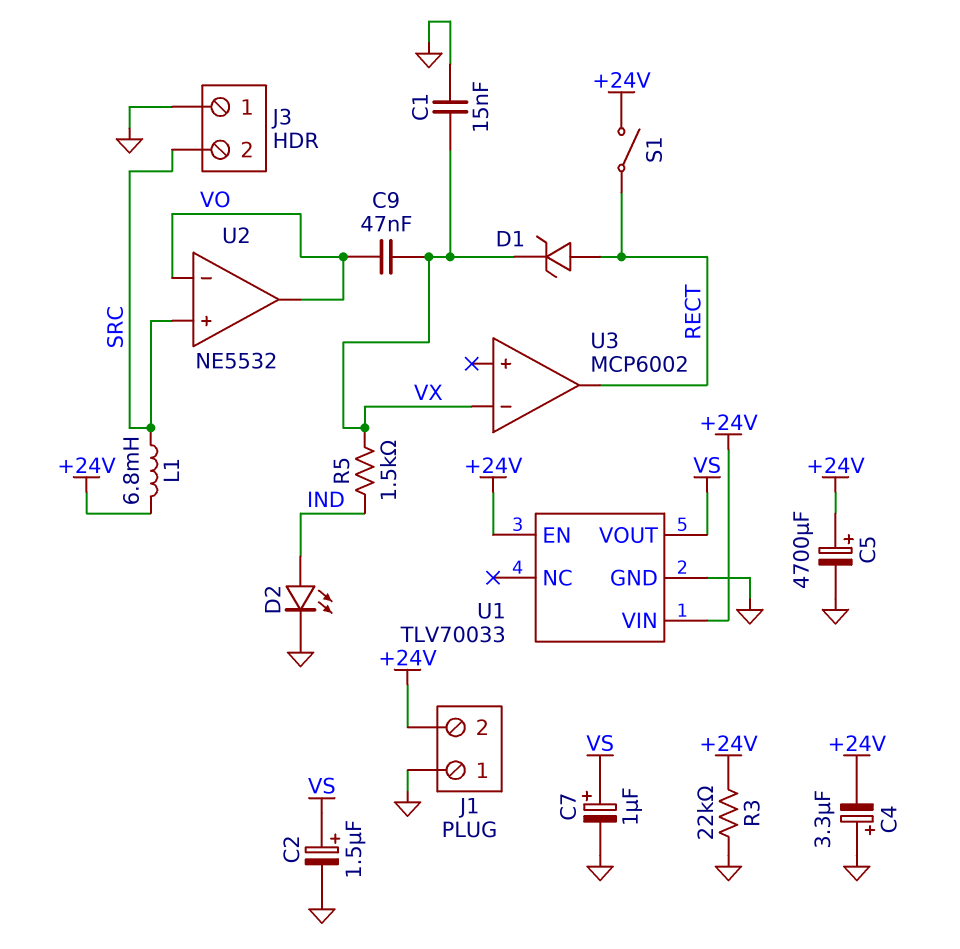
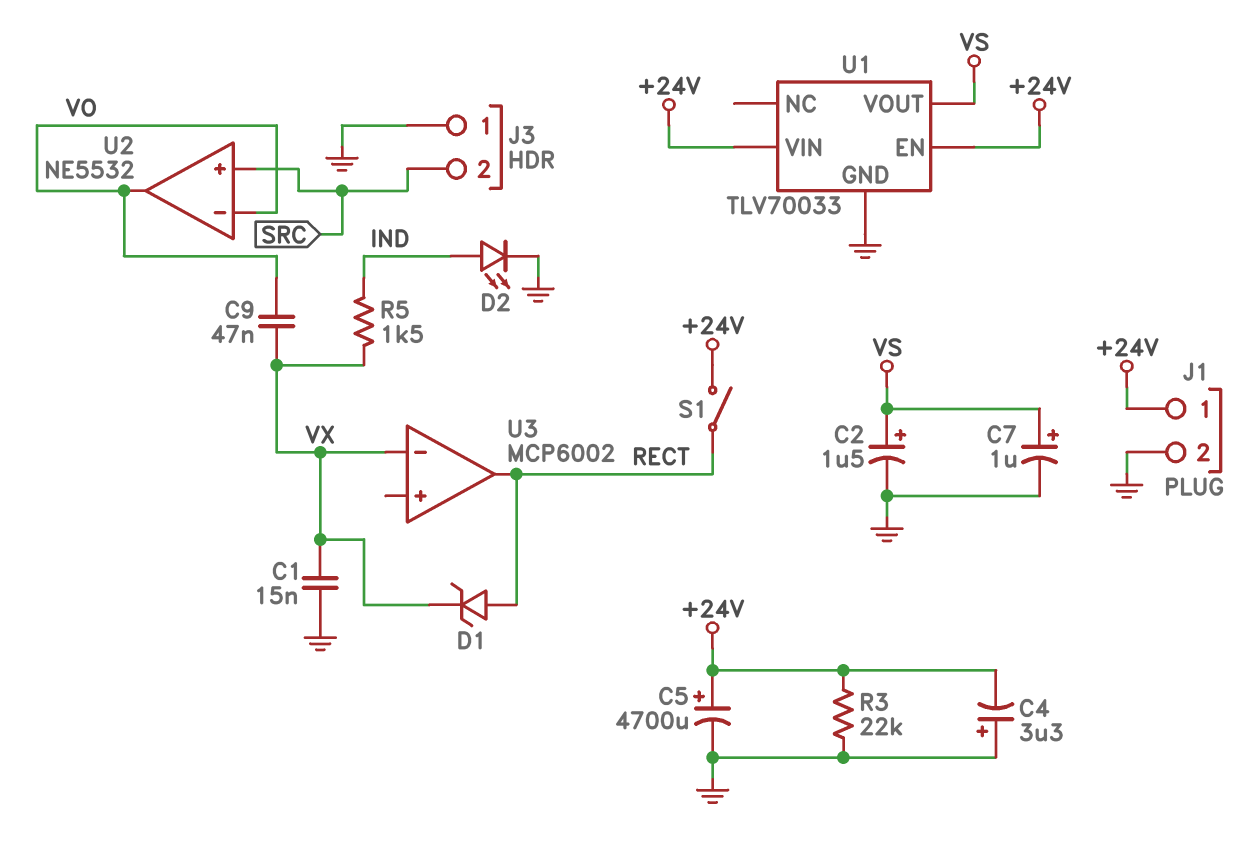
J1 pin 1: GND -> +24V
J1 pin 2: +24V -> GND
L1: 6.8mH (+24V, SRC) -> none

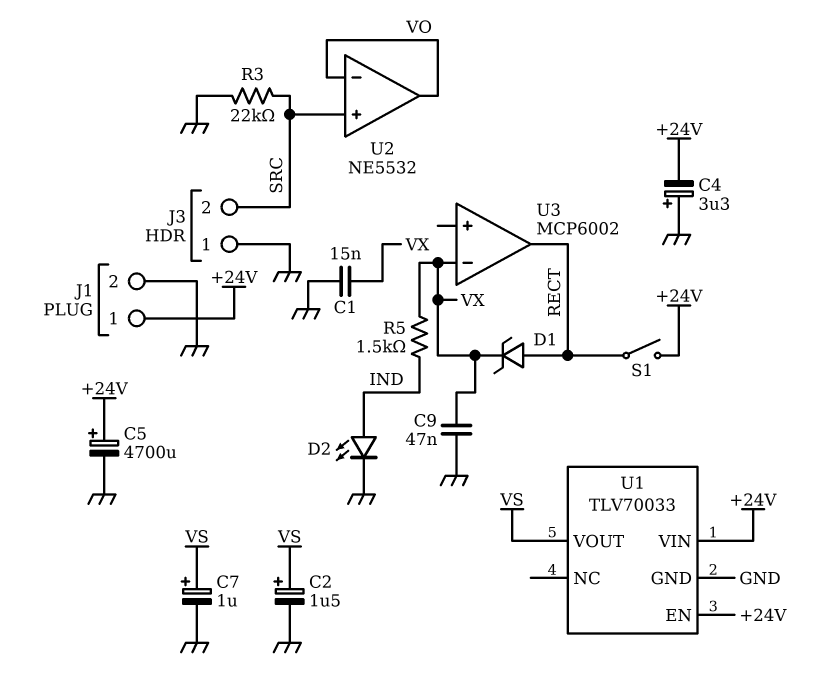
C9: 47nF (VO, VX) -> 47nF (GND, VX)
R3: 22k (+24V, GND) -> 22k (GND, SRC)

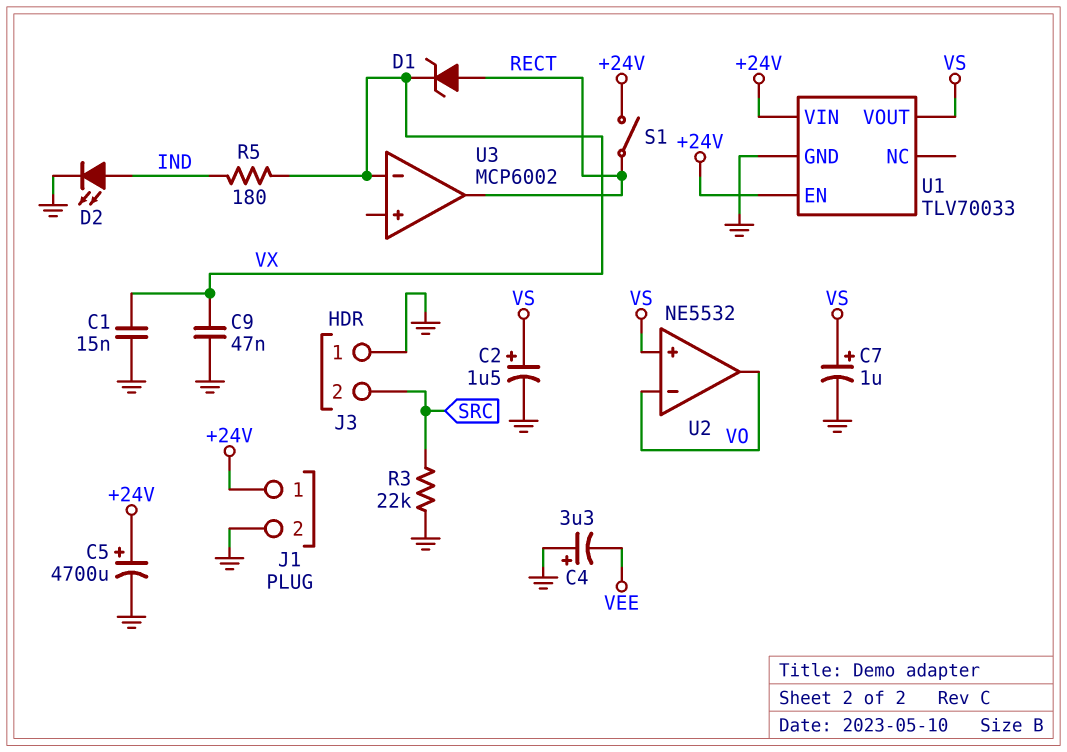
C4: 3.3uF (plus GND, minus +24V) -> 3.3uF (plus GND, minus VEE)
R5: 1.5k (IND, VX) -> 180 (IND, VX)
U2 pin in+: SRC -> VS

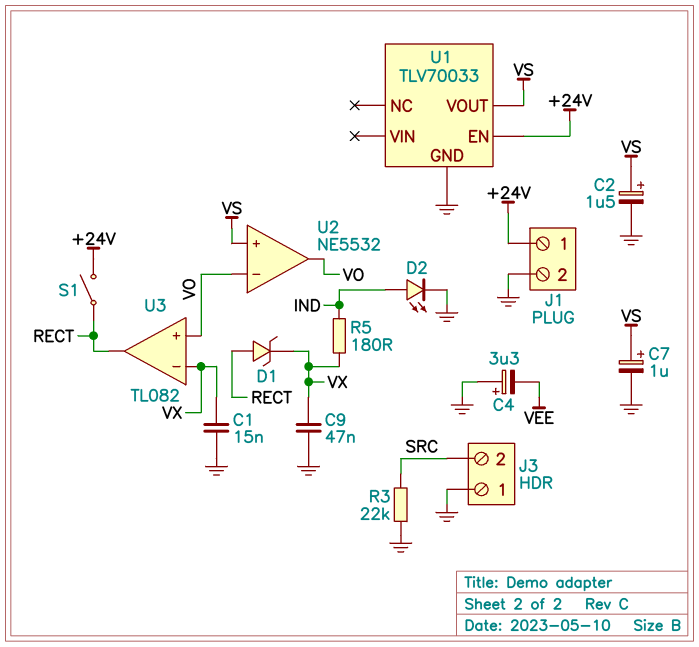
C5: 4700uF (plus +24V, minus GND) -> none
U1 pin VIN: +24V -> none
U3: MCP6002 -> TL082
U3 pin in+: none -> VO

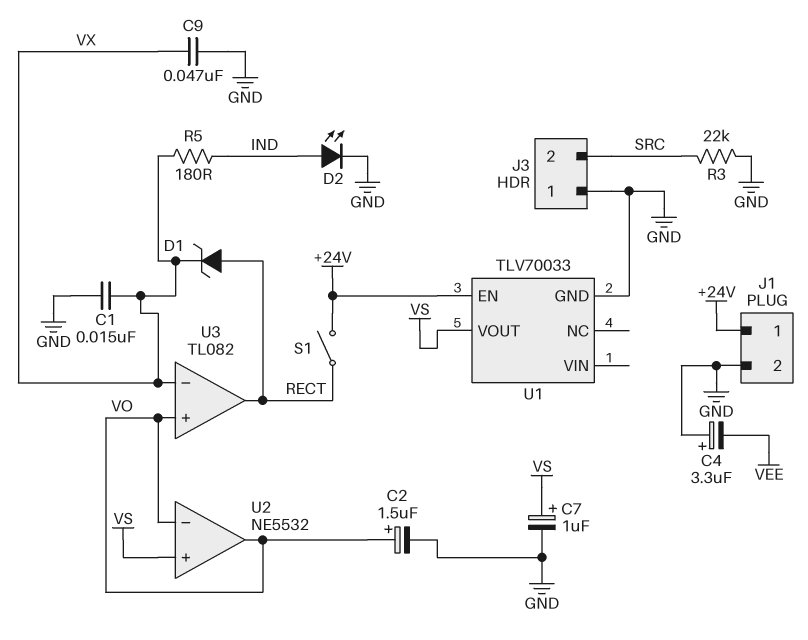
C2: 1.5uF (plus VS, minus GND) -> 1.5uF (plus VO, minus GND)

